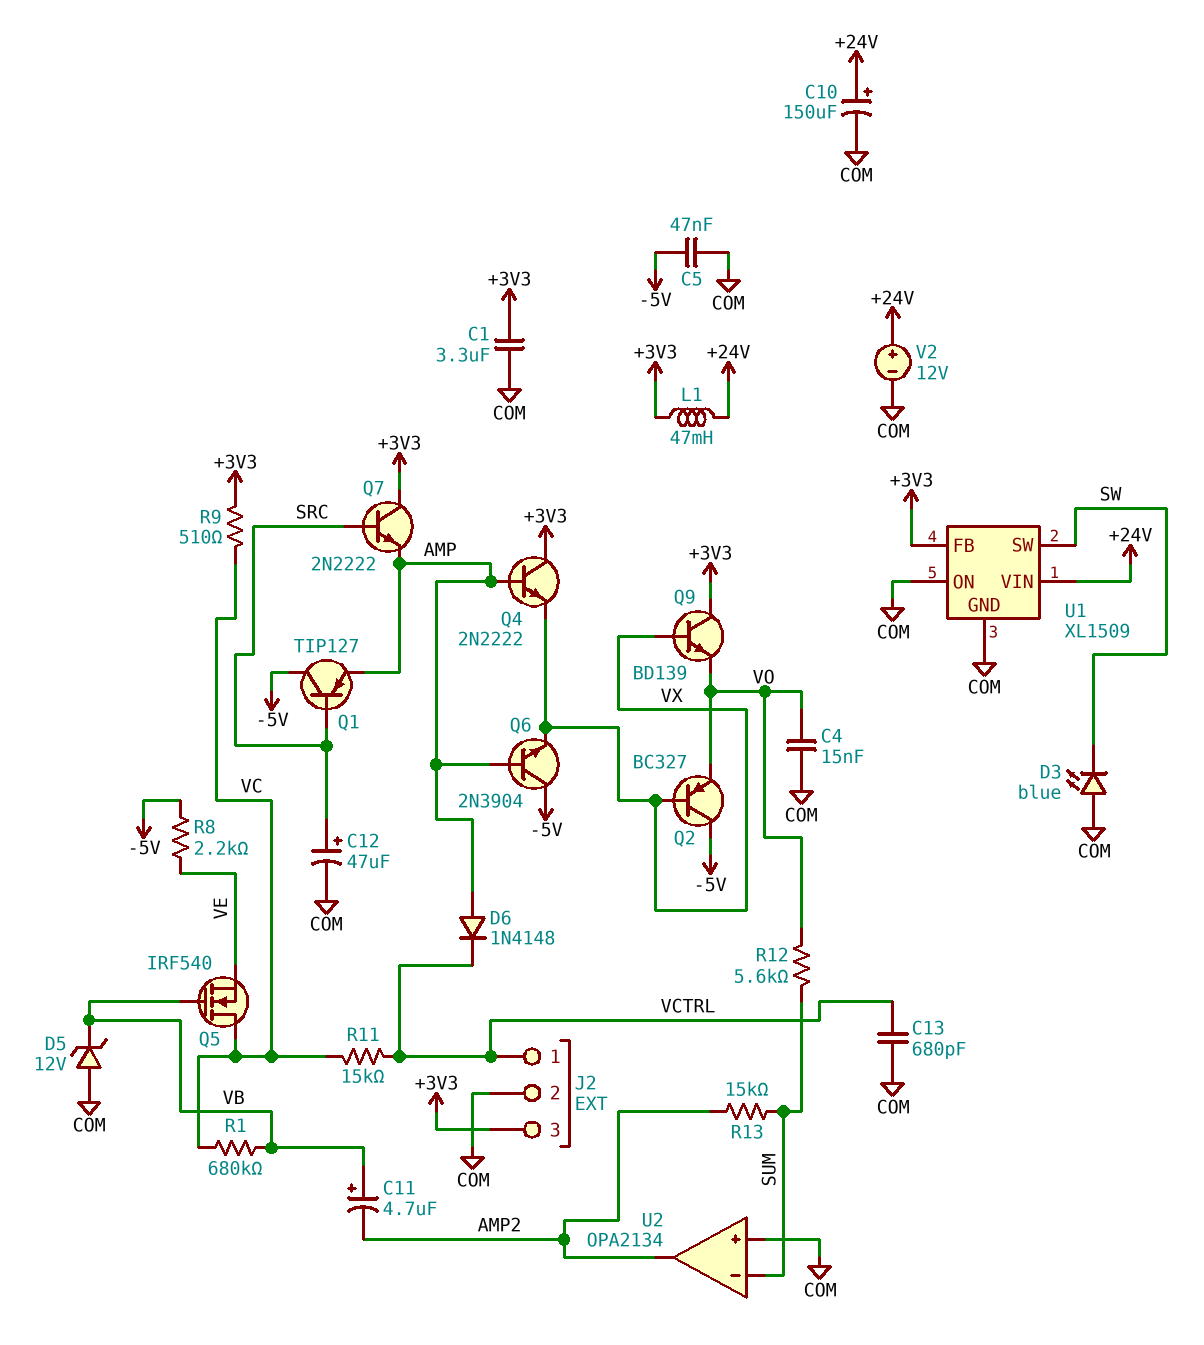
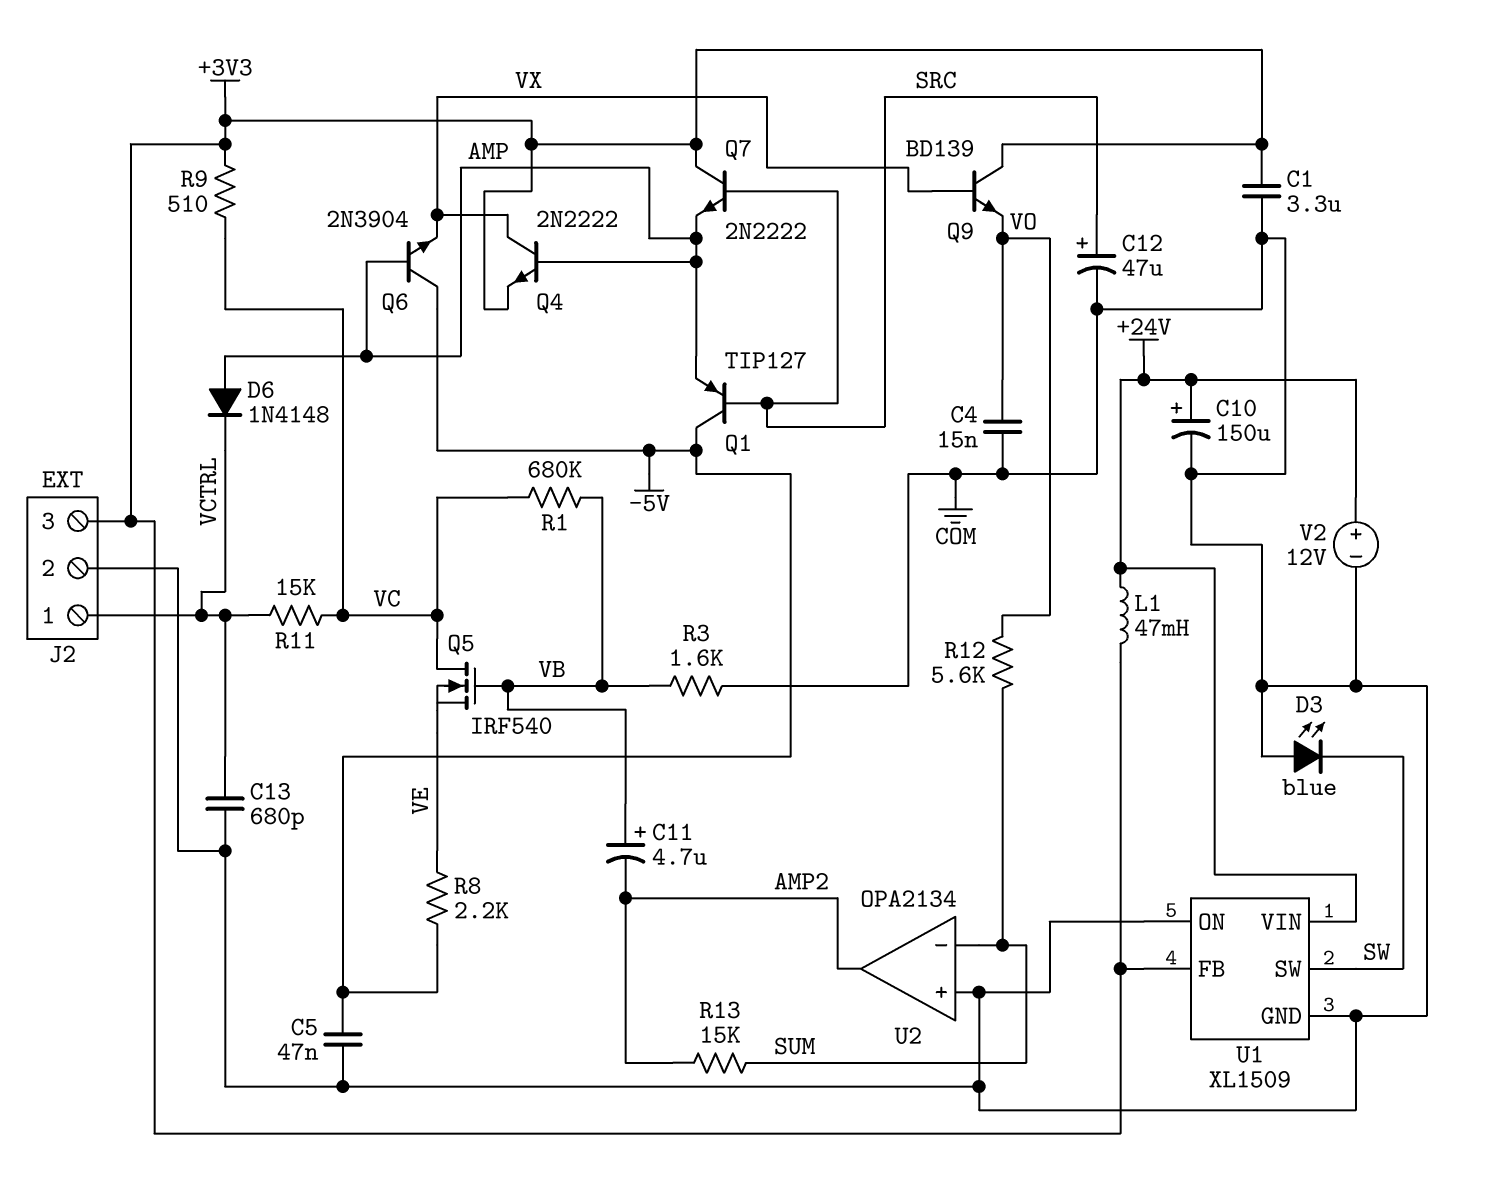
D5: zener 12V (A COM, K VB) -> none
Q2: PNP BC327 (B VX, C -5V, E VO) -> none
Q4: NPN 2N2222 (B AMP, C +3V3, E VX) -> NPN 2N2222 (B AMP, C VX, E +3V3)
R3: none -> 1.6k (COM, VB)

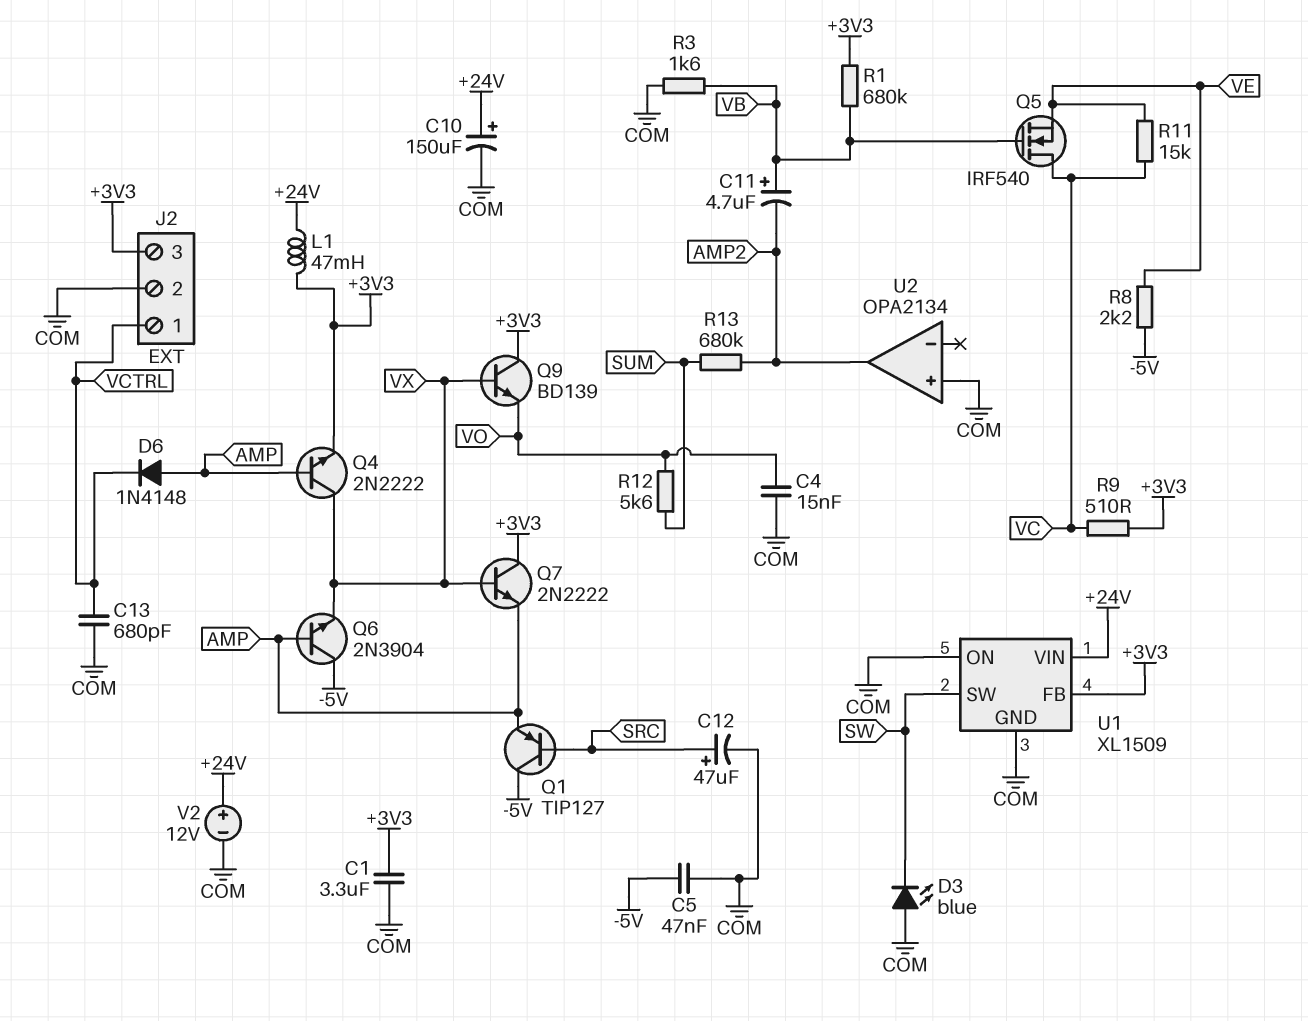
Q7: NPN 2N2222 (B SRC, C +3V3, E AMP) -> NPN 2N2222 (B VX, C +3V3, E AMP)
R1: 680k (VB, VC) -> 680k (+3V3, VB)
R11: 15k (VC, VCTRL) -> 15k (VC, VE)
R13: 15k (AMP2, SUM) -> 680k (AMP2, SUM)
U2 pin in-: SUM -> none

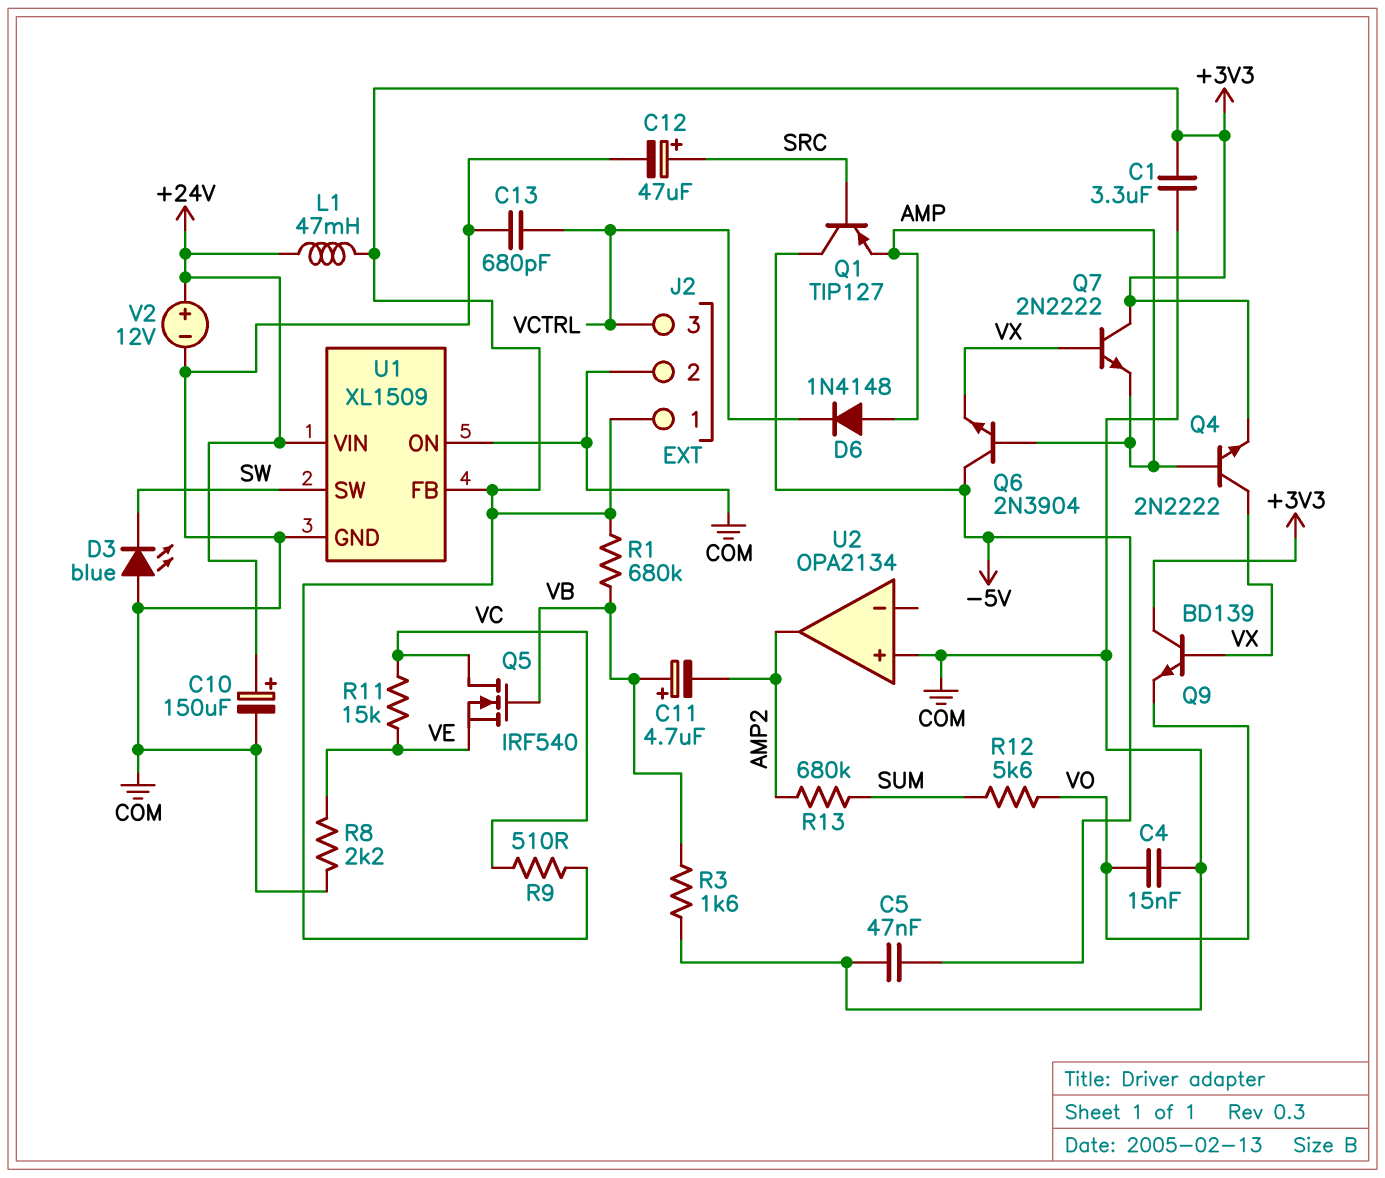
J2 pin 1: VCTRL -> +3V3
J2 pin 3: +3V3 -> VCTRL
R8: 2.2k (-5V, VE) -> 2.2k (COM, VE)

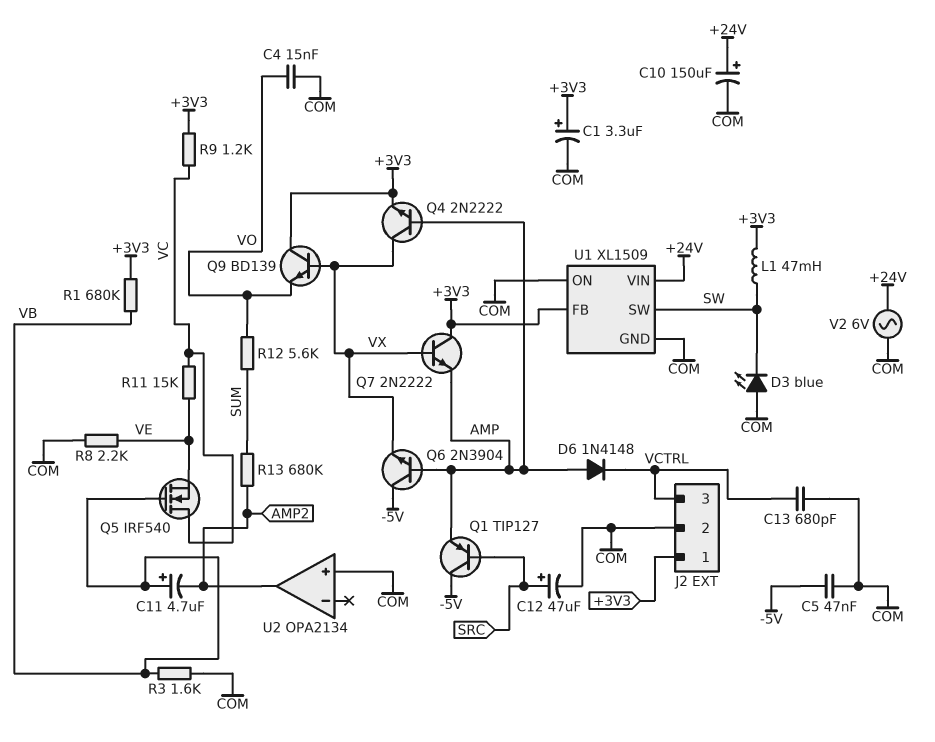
C1: 3.3uF (+3V3, COM) -> 3.3uF (plus +3V3, minus COM)
L1: 47mH (+3V3, +24V) -> 47mH (+3V3, SW)
R9: 510 (+3V3, VC) -> 1.2k (+3V3, VC)
V2: 12V (plus +24V, minus COM) -> AC 6V (+24V, COM)

